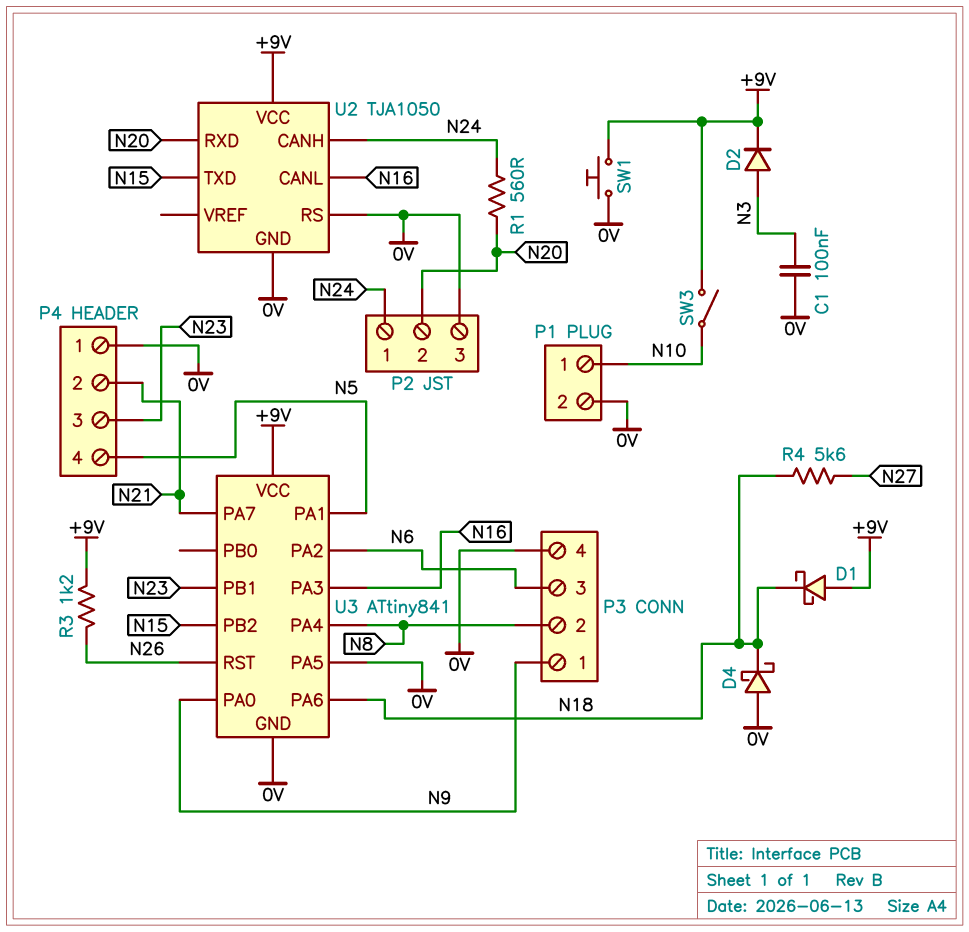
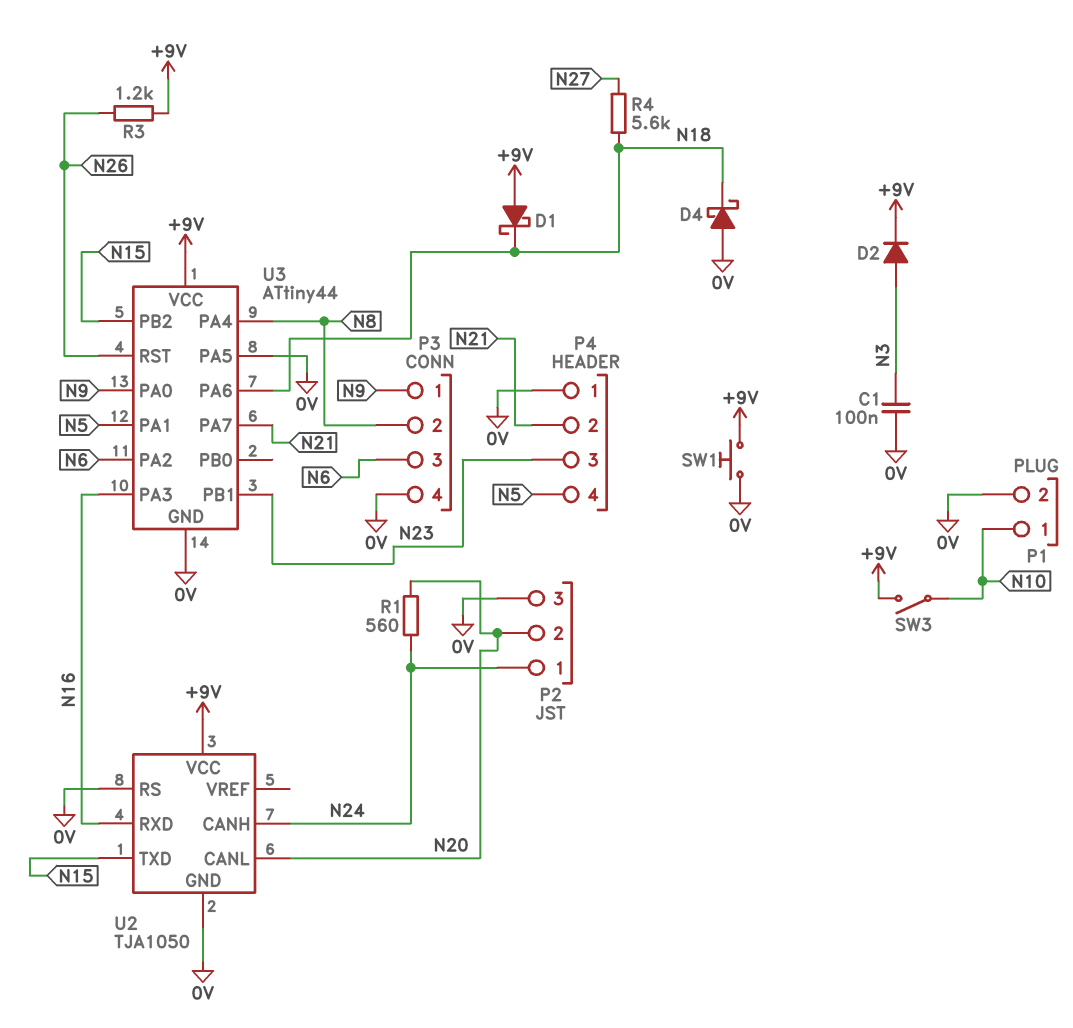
U2 pin CANL: N16 -> N20
U2 pin RXD: N20 -> N16
U3: ATtiny841 -> ATtiny44

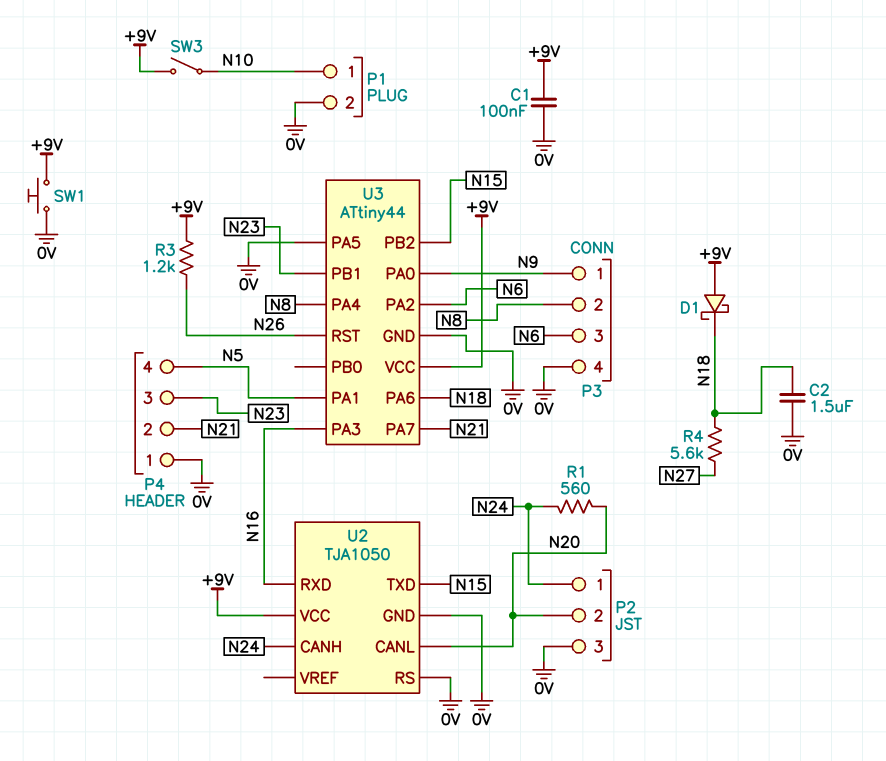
C1: 100nF (0V, N3) -> 100nF (+9V, 0V)
C2: none -> 1.5uF (0V, N18)
D2: diode (A N3, K +9V) -> none
D4: schottky (A 0V, K N18) -> none

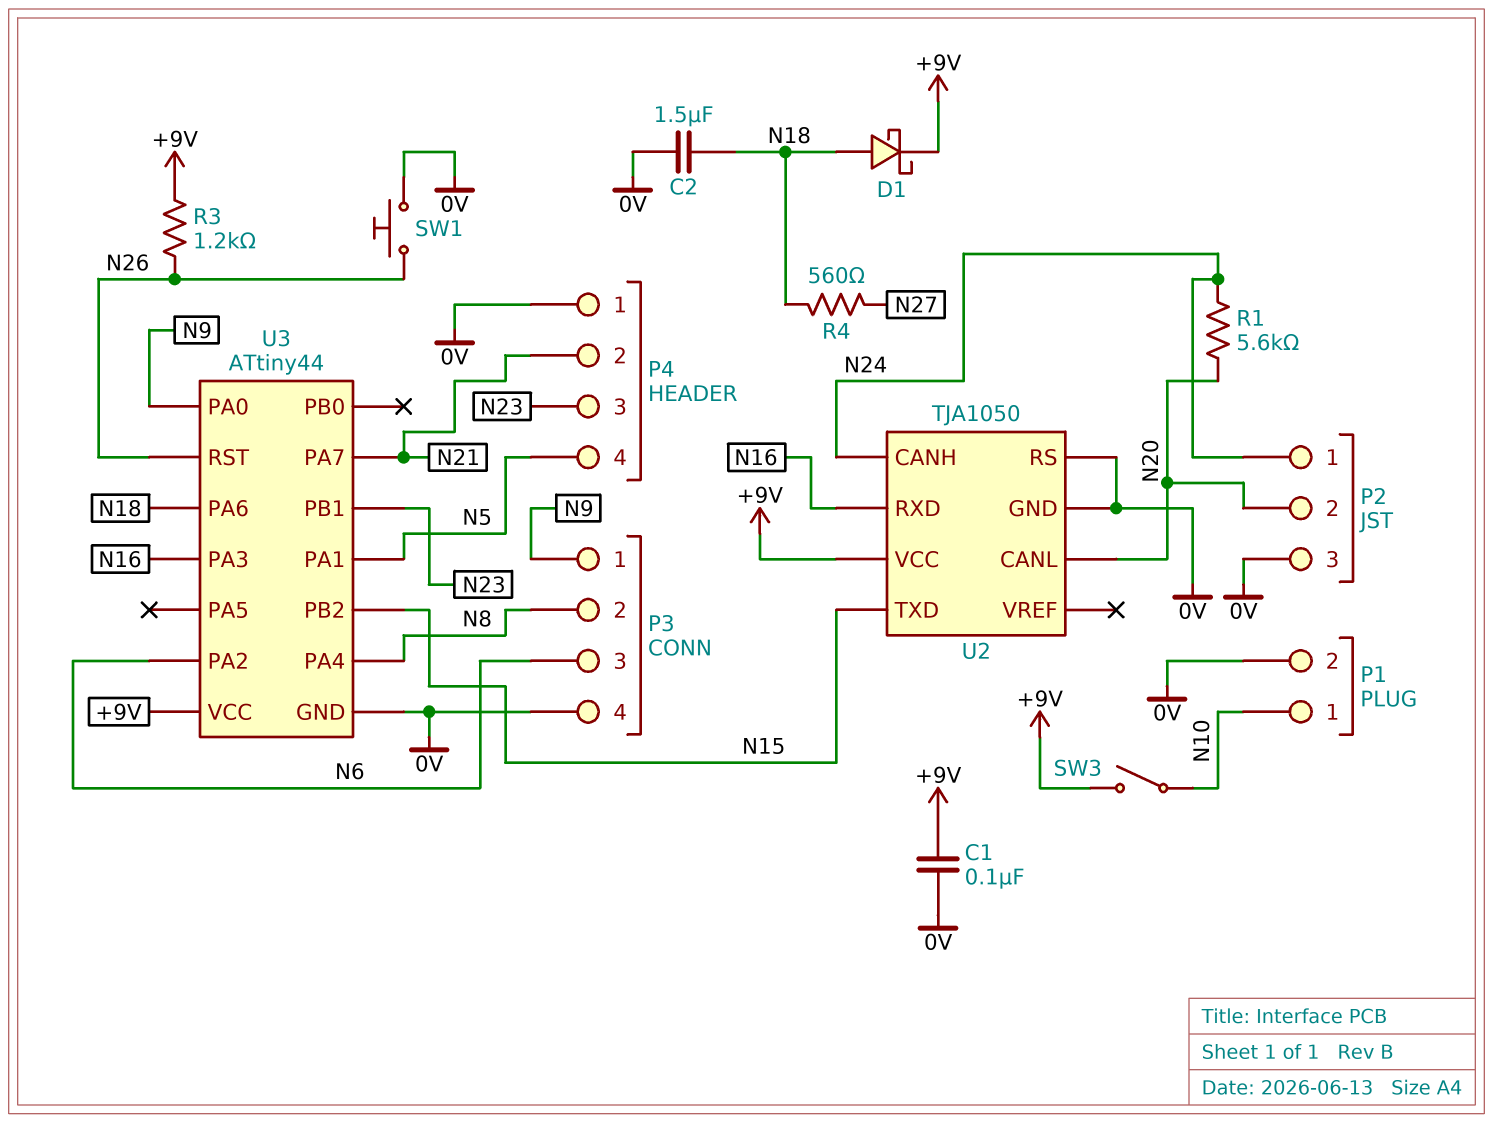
D1: schottky (A +9V, K N18) -> schottky (A N18, K +9V)
R1: 560 (N20, N24) -> 5.6k (N20, N24)
R4: 5.6k (N18, N27) -> 560 (N18, N27)
SW1: button (+9V, 0V) -> button (0V, N26)
U3 pin PA5: 0V -> none

